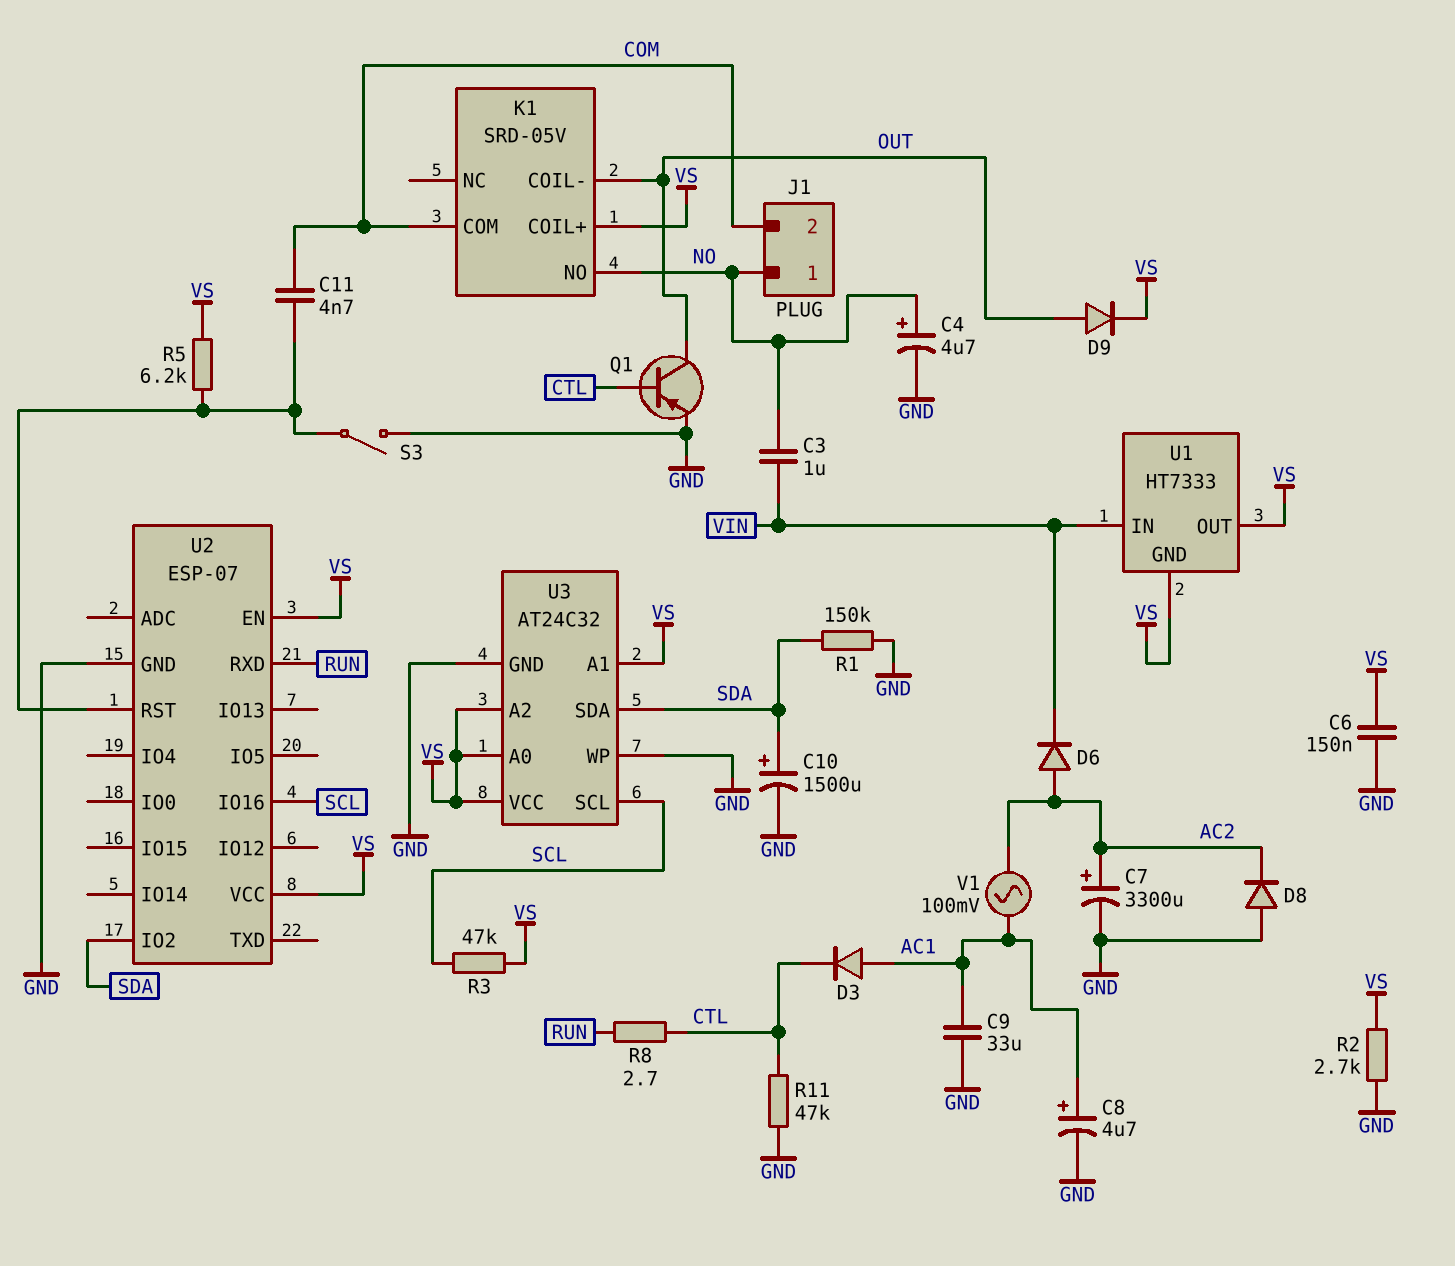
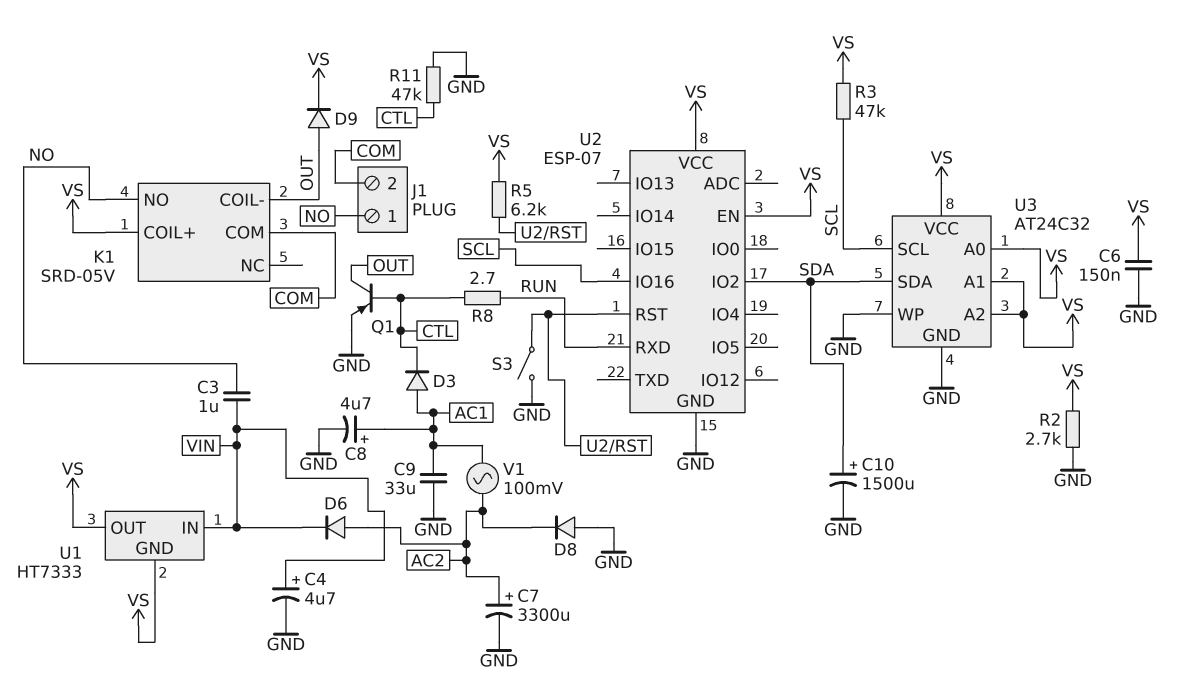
C4: 4.7uF (plus NO, minus GND) -> 4.7uF (plus VIN, minus GND)
C11: 4.7nF (COM, U2/RST) -> none
R1: 150k (GND, SDA) -> none

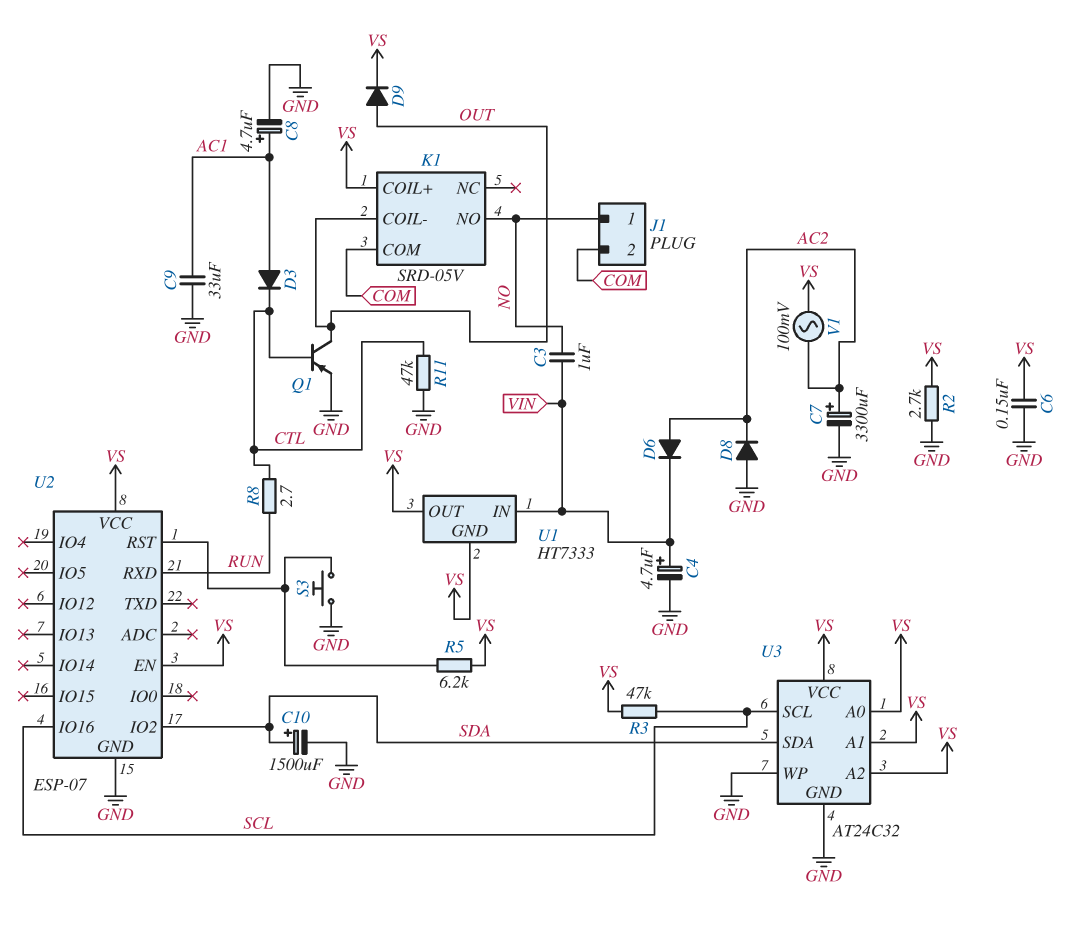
S3: switch (GND, U2/RST) -> button (GND, U2/RST)
V1: AC 100mV (AC1, AC2) -> AC 100mV (AC2, VS)

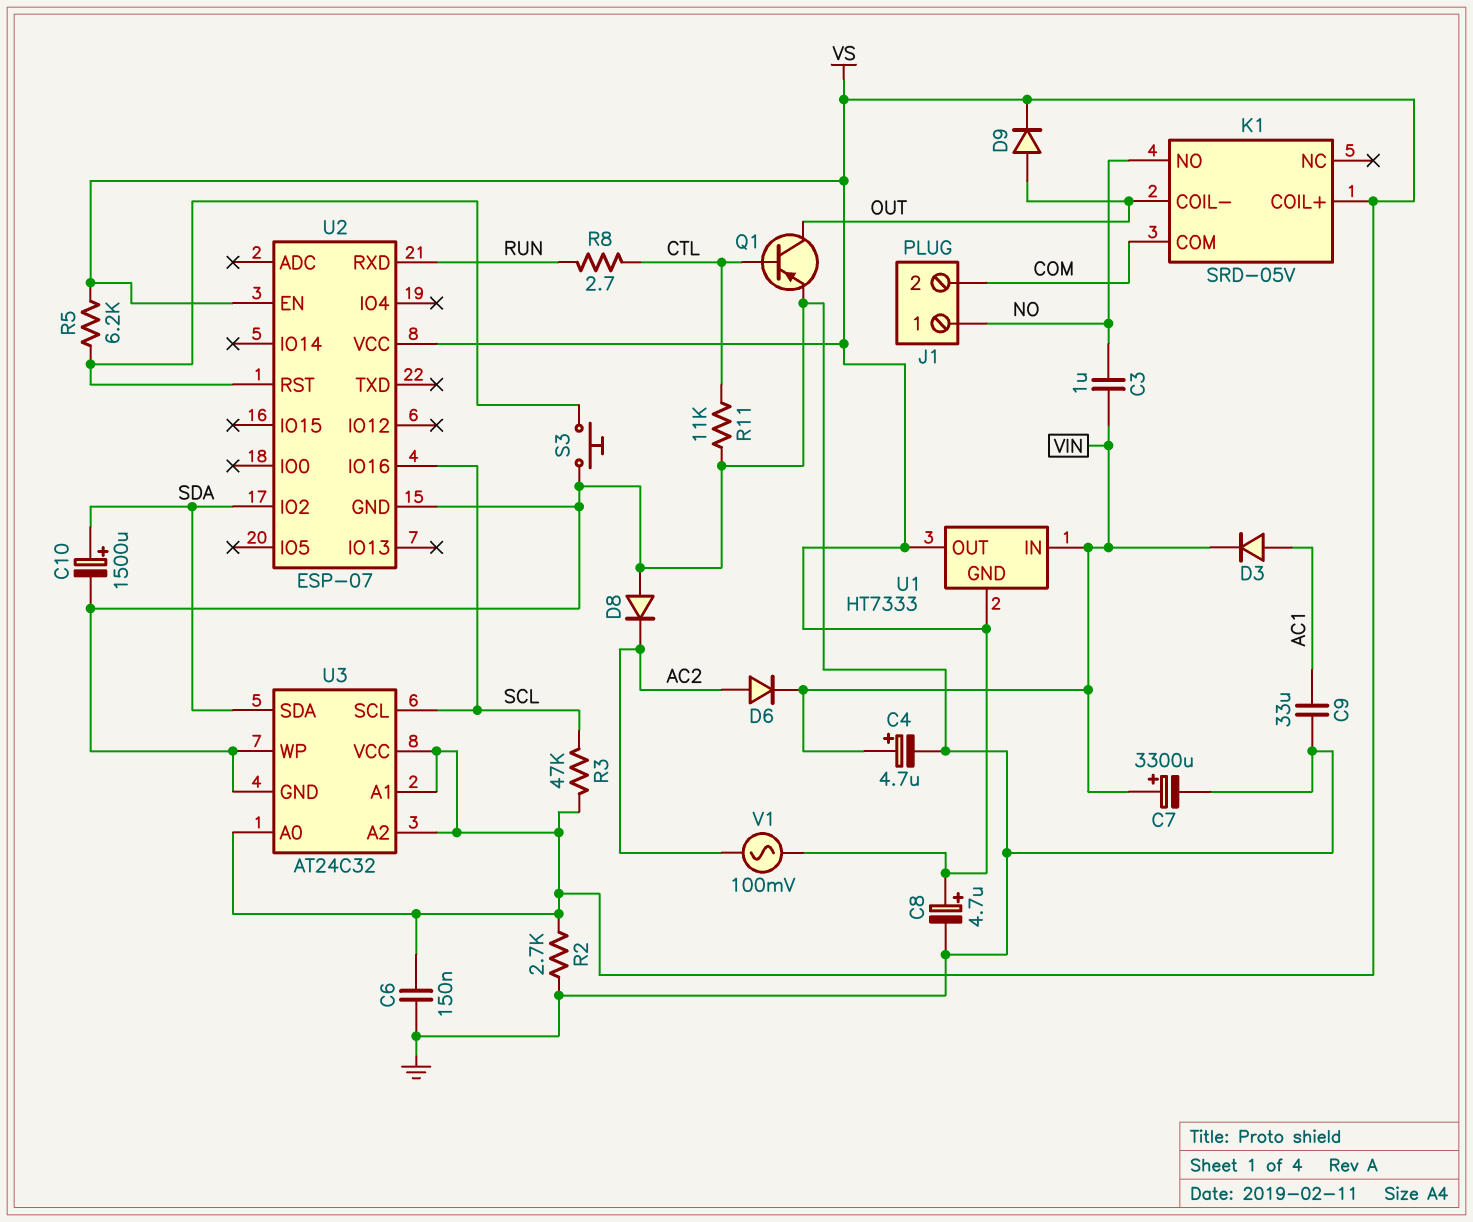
C7: 3300uF (plus AC2, minus GND) -> 3300uF (plus VIN, minus GND)
C8: 4.7uF (plus AC1, minus GND) -> 4.7uF (plus VS, minus GND)
D3: diode (A AC1, K CTL) -> diode (A AC1, K VIN)
R11: 47k (CTL, GND) -> 11k (CTL, GND)

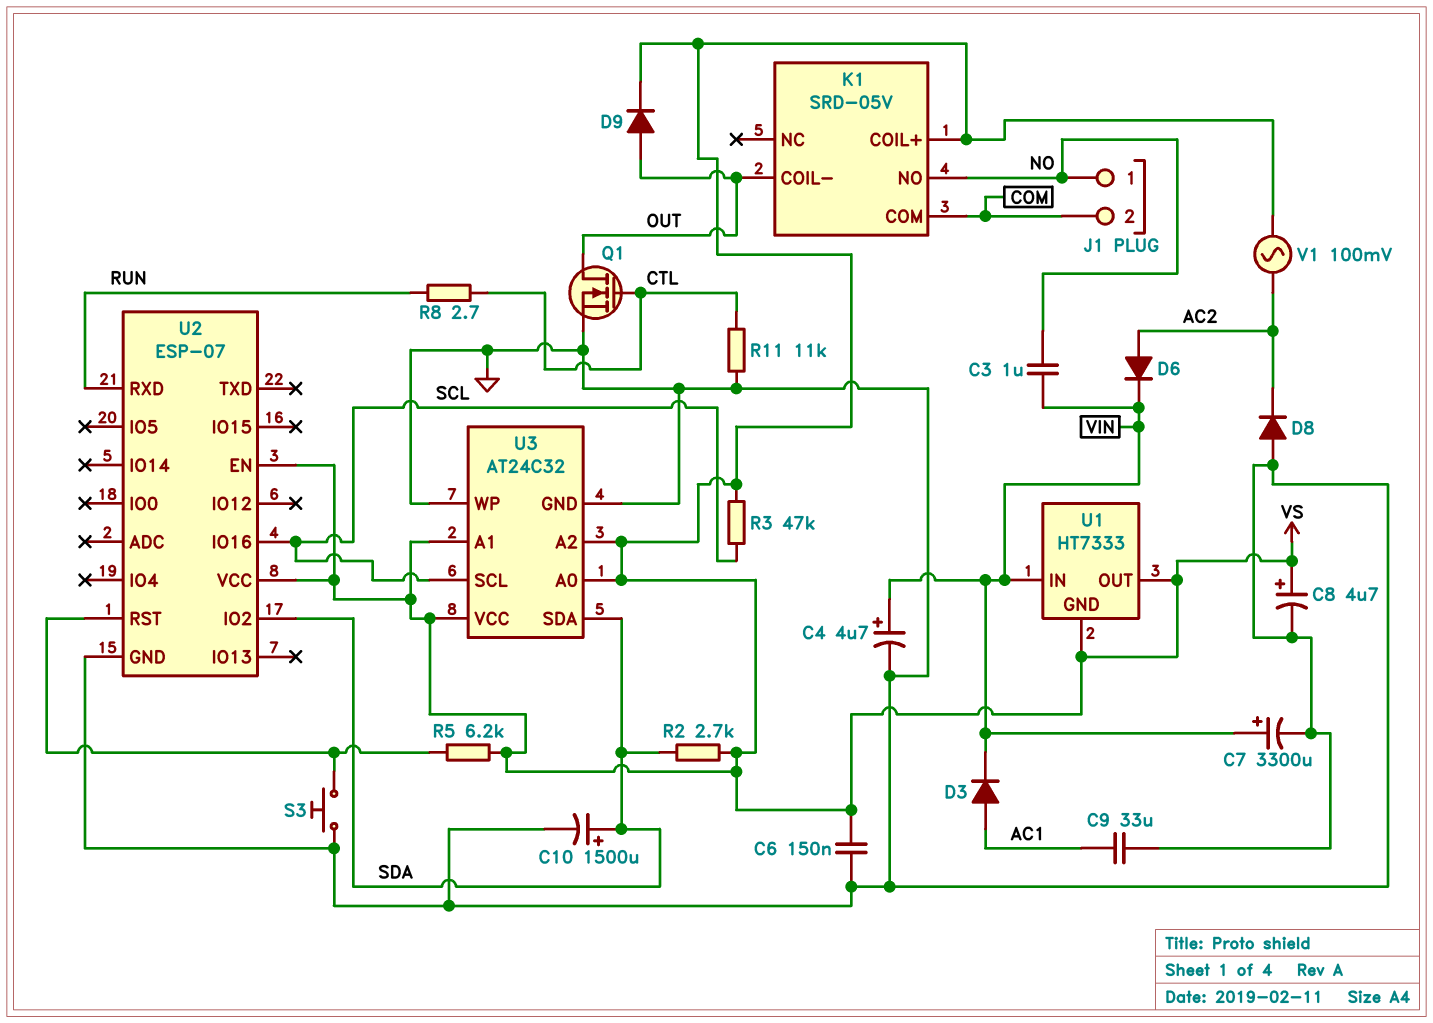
Q1: PNP (B CTL, C OUT, E GND) -> NMOS (G CTL, D OUT, S GND)
R2: 2.7k (GND, VS) -> 2.7k (SDA, VS)

